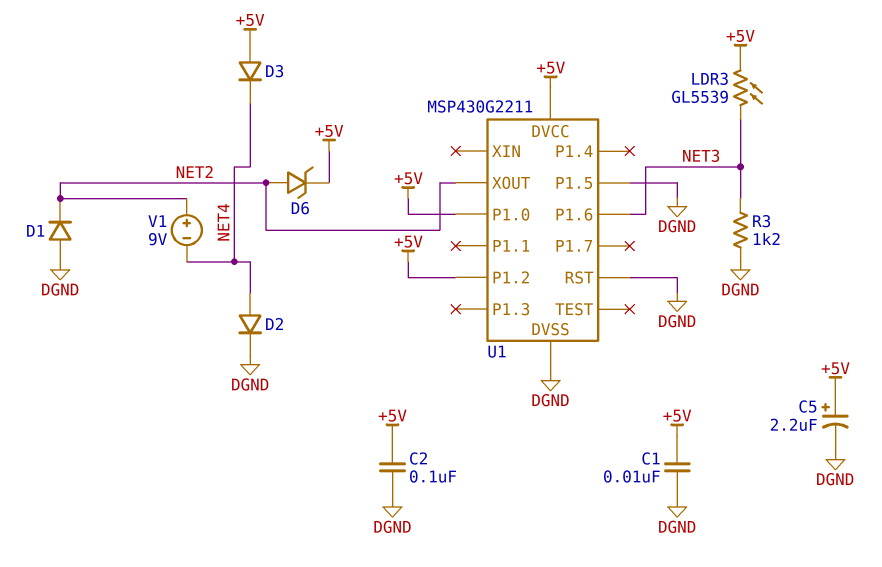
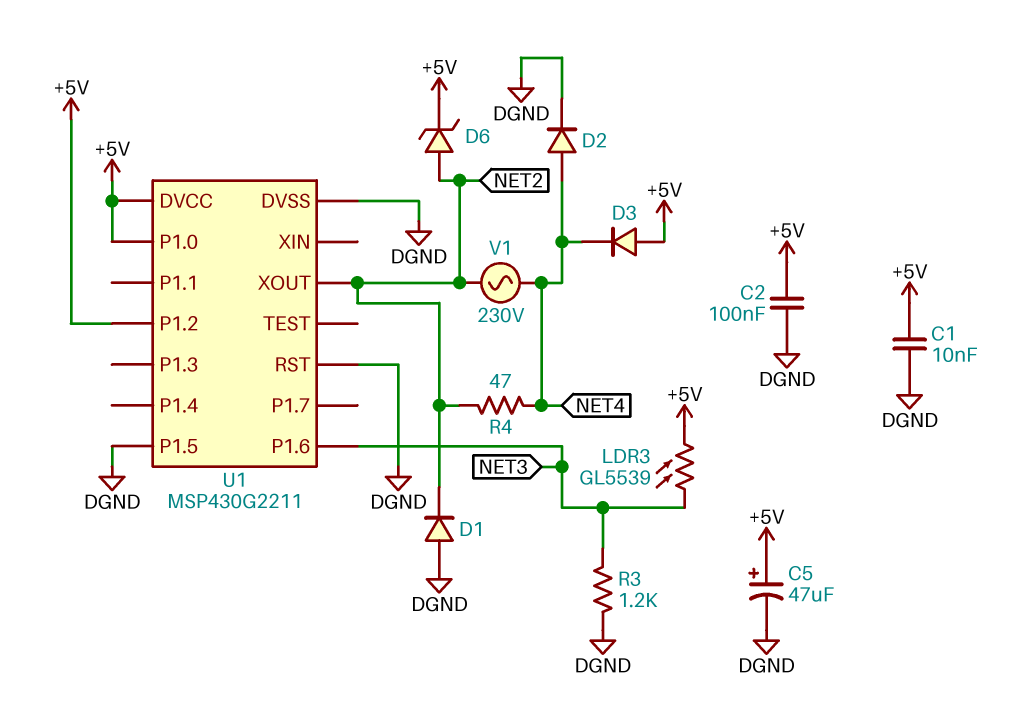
C5: 2.2uF (plus +5V, minus DGND) -> 47uF (plus +5V, minus DGND)
R4: none -> 47 (NET2, NET4)
V1: 9V (plus NET2, minus NET4) -> AC 230V (NET2, NET4)

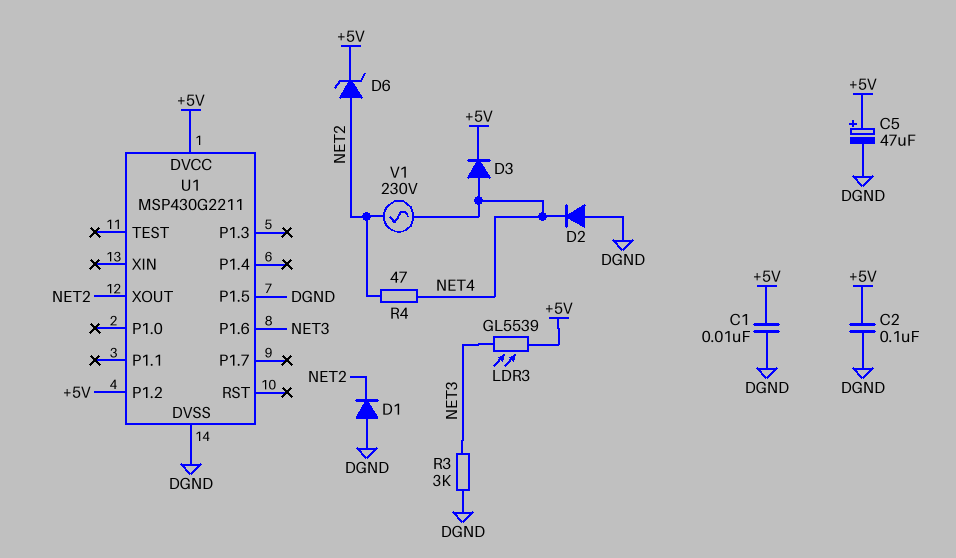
D2: diode (A NET4, K DGND) -> diode (A DGND, K NET4)
D3: diode (A +5V, K NET4) -> diode (A NET4, K +5V)
R3: 1.2k (DGND, NET3) -> 3k (DGND, NET3)
U1 pin P1.0: +5V -> none
U1 pin RST: DGND -> none

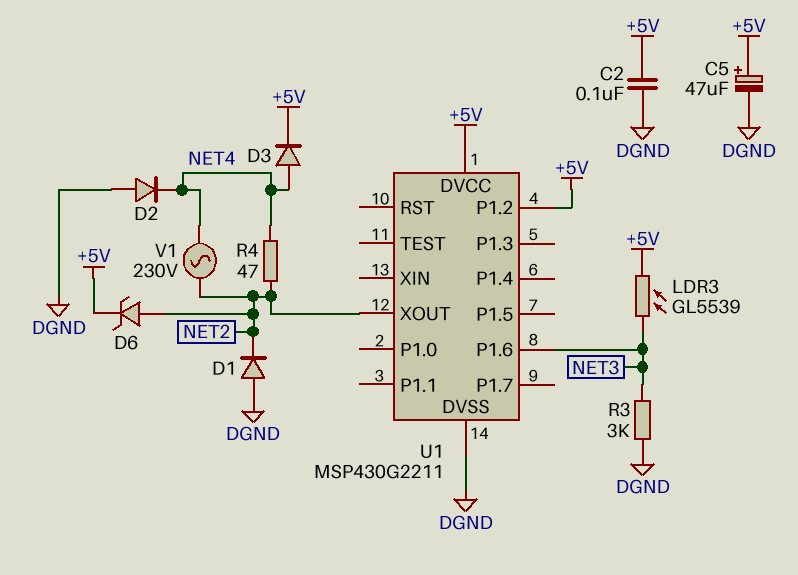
C1: 10nF (+5V, DGND) -> none
U1 pin P1.5: DGND -> none

